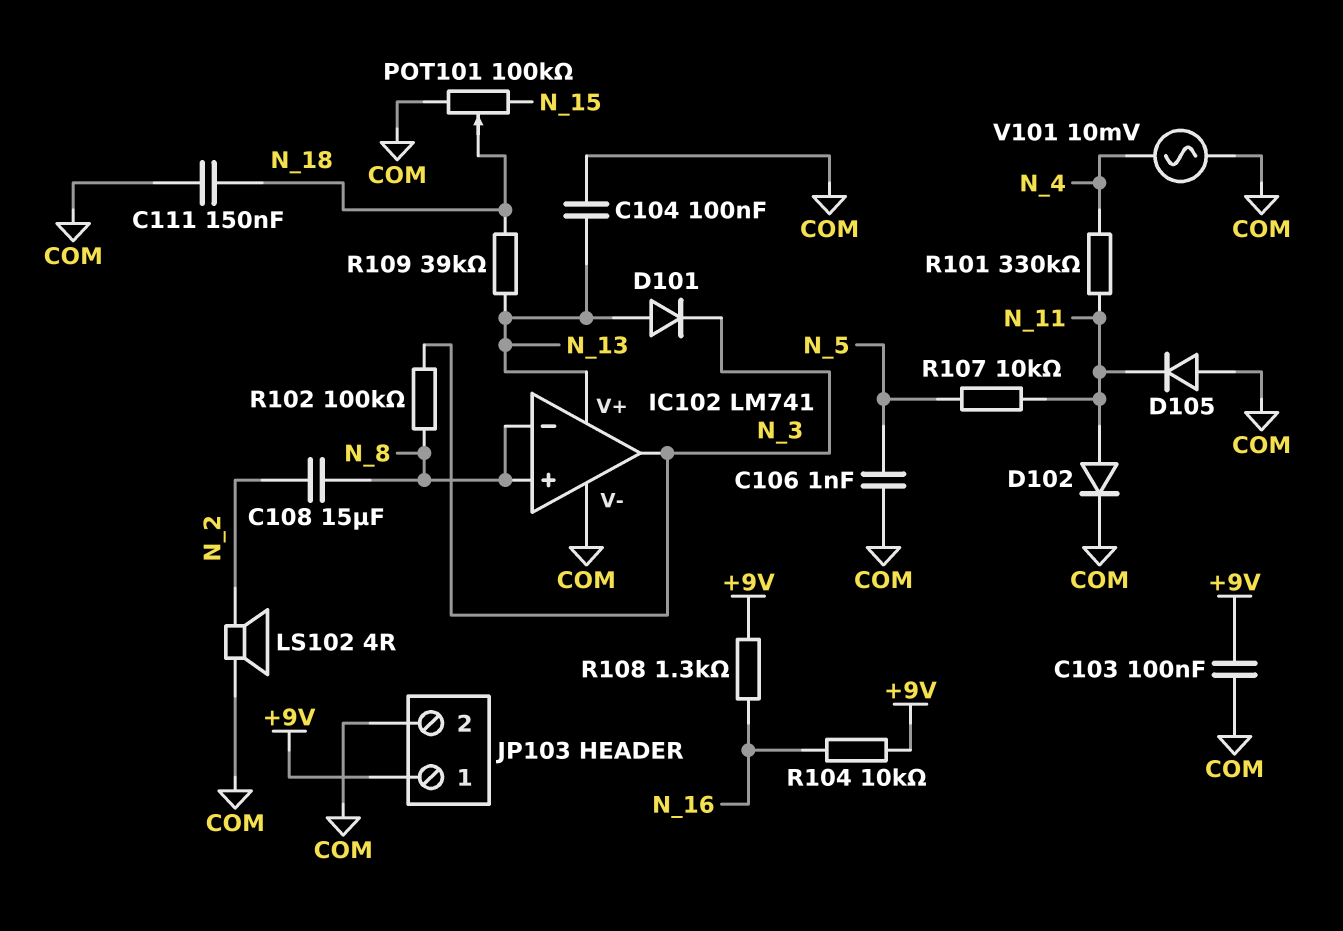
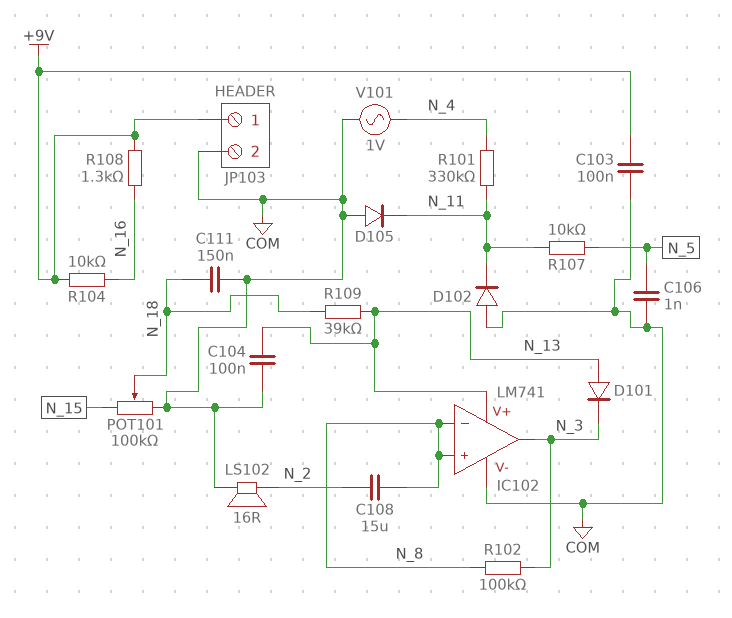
D102: diode (A N_11, K COM) -> diode (A COM, K N_11)
LS102: speaker 4R (COM, N_2) -> speaker 16R (COM, N_2)
V101: AC 10mV (COM, N_4) -> AC 1V (COM, N_4)

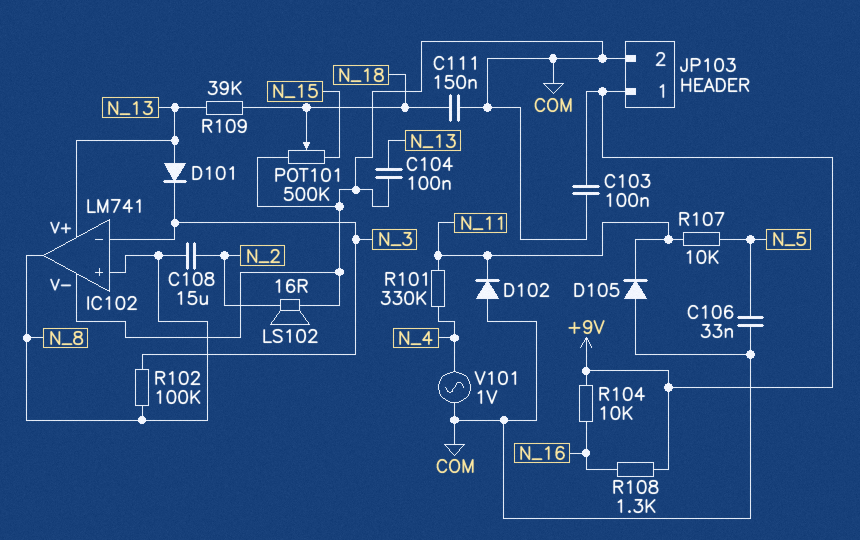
C106: 1nF (COM, N_5) -> 33nF (COM, N_5)
IC102 pin in-: N_8 -> N_3
IC102 pin out: N_3 -> N_8
POT101: 100k (COM, N_15, wiper N_18) -> 500k (COM, N_15, wiper N_18)

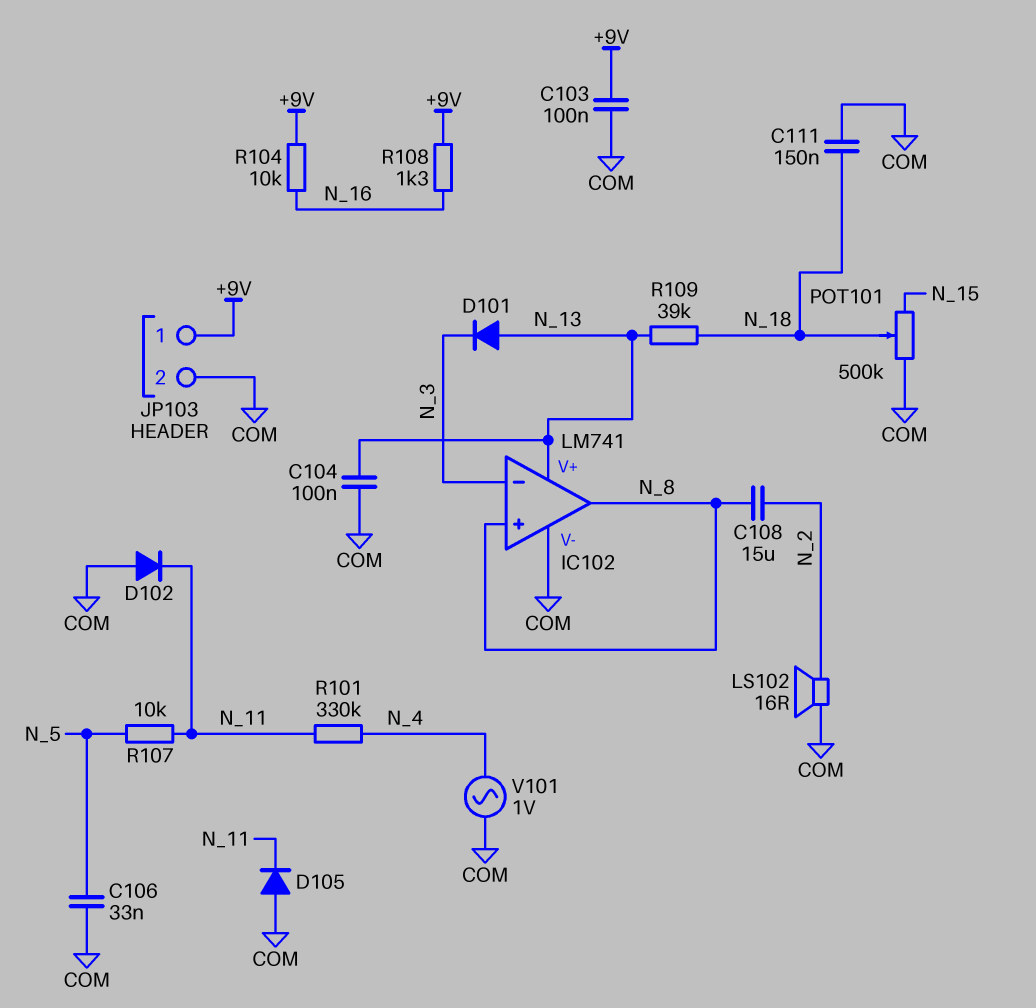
R102: 100k (N_3, N_8) -> none

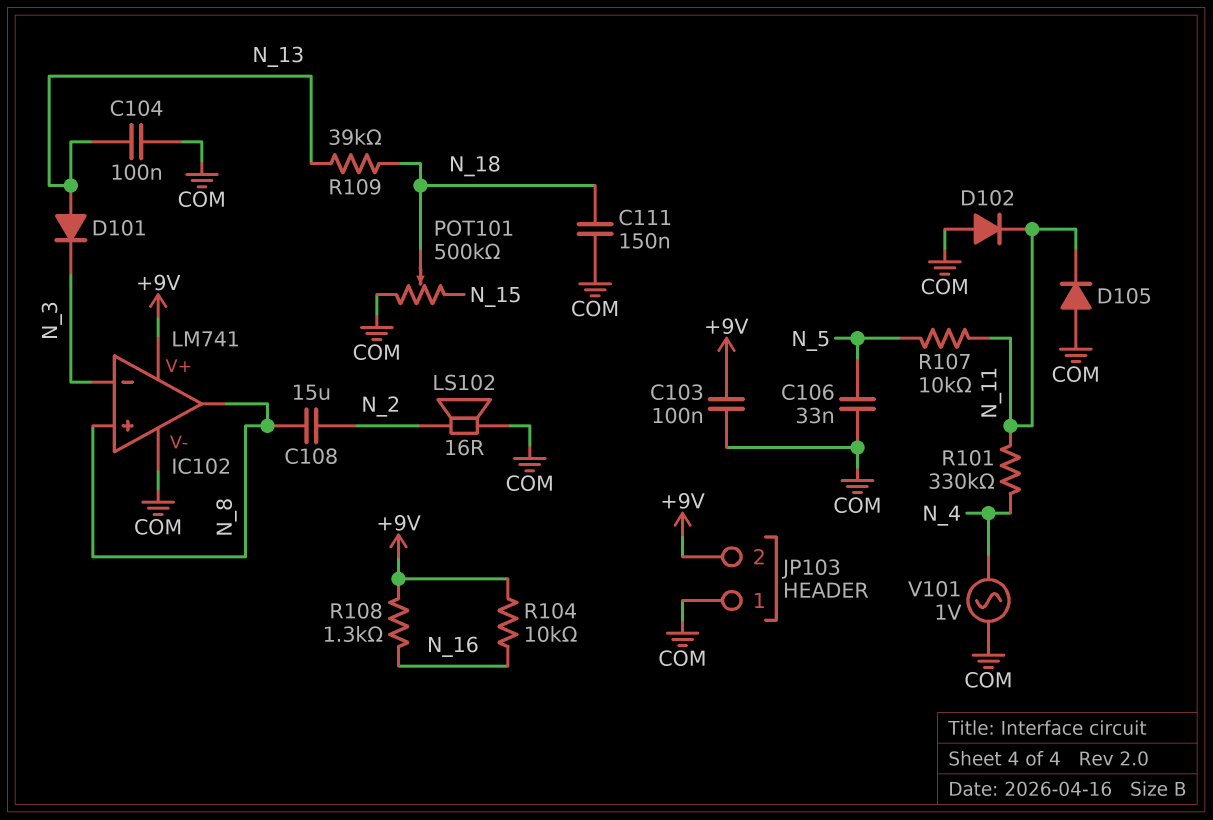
IC102 pin V+: N_13 -> +9V
JP103 pin 1: +9V -> COM
JP103 pin 2: COM -> +9V

